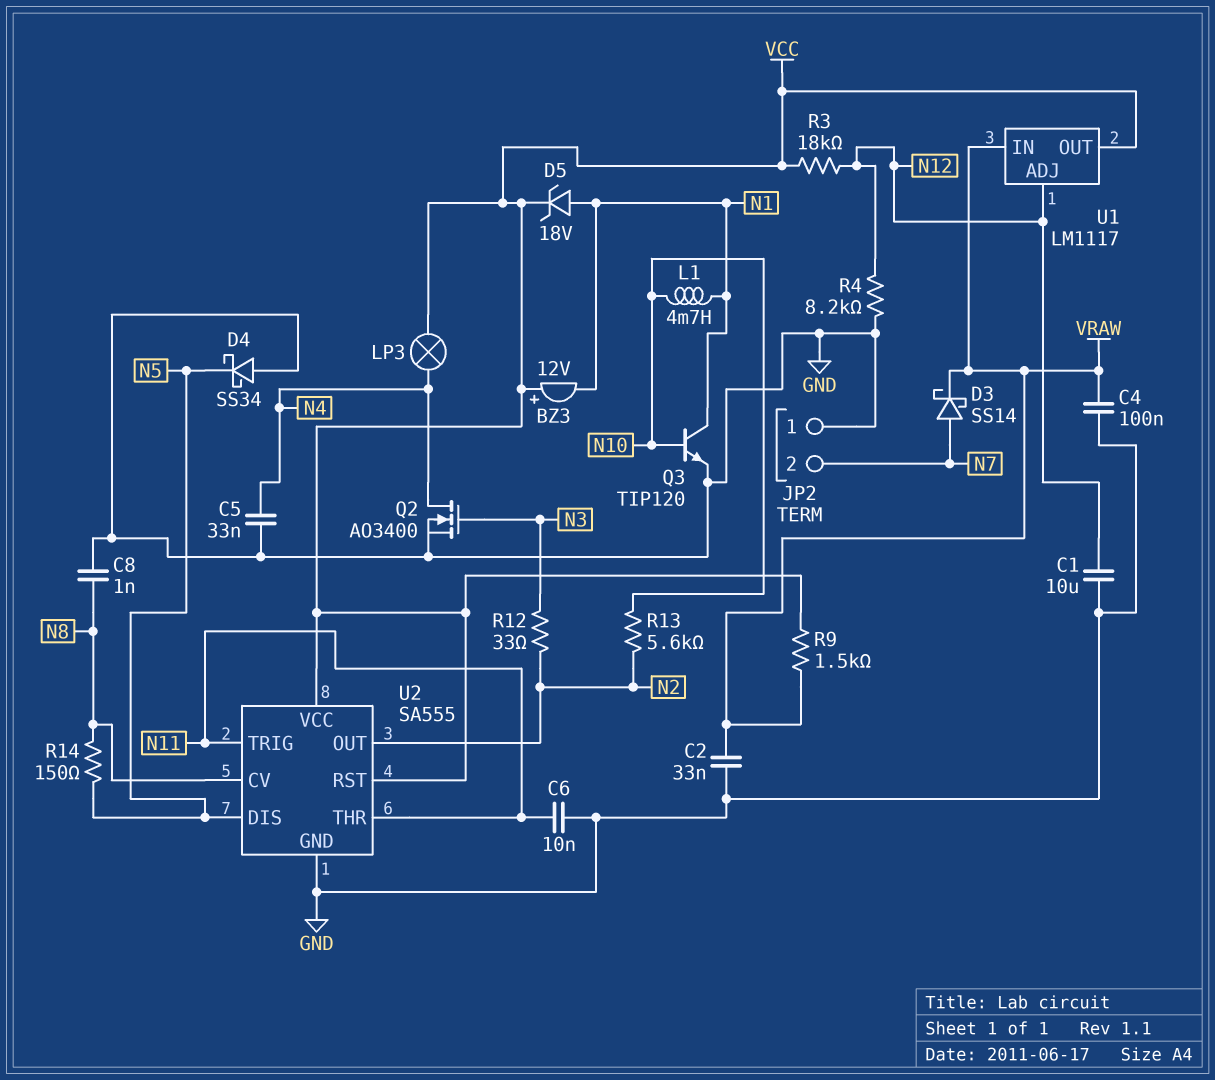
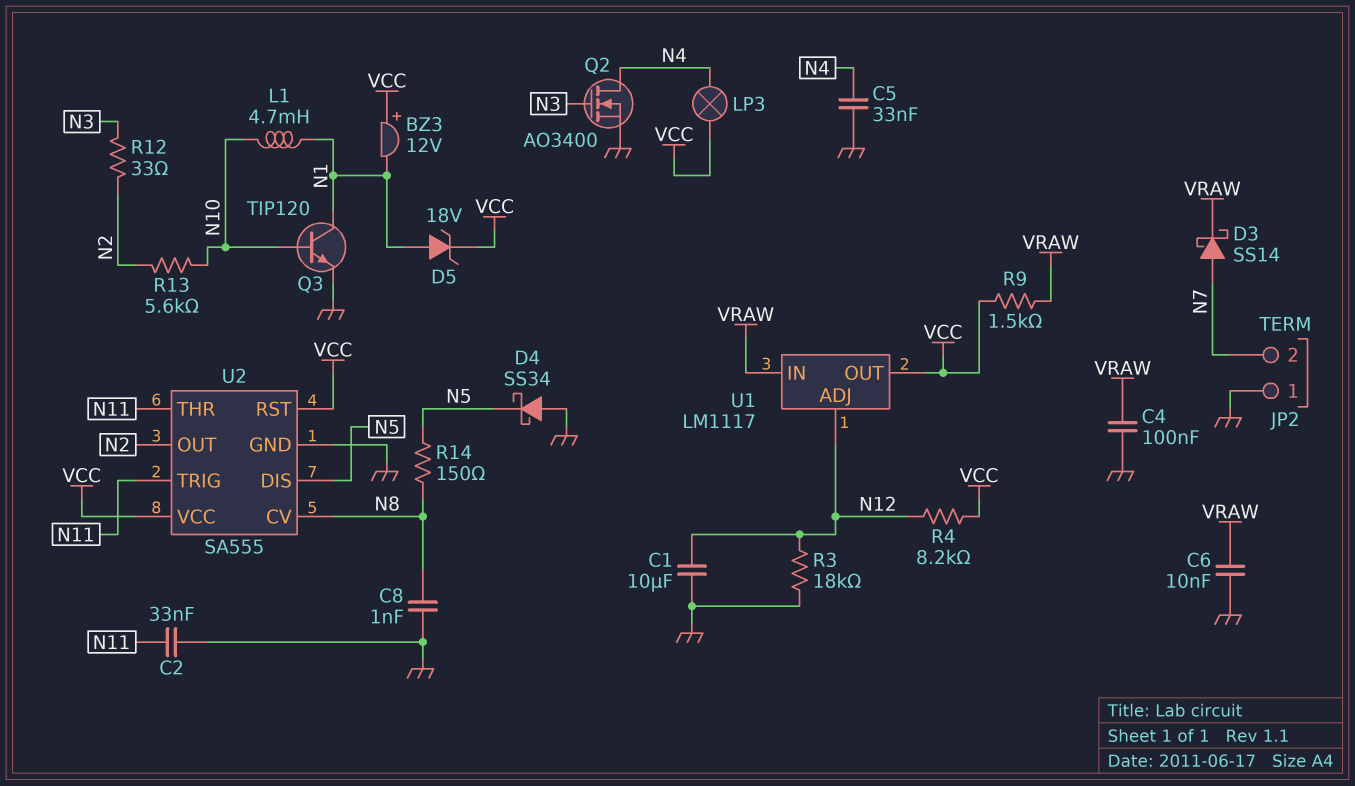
C2: 33nF (GND, VRAW) -> 33nF (GND, N11)
C6: 10nF (GND, N11) -> 10nF (GND, VRAW)
R3: 18k (N12, VCC) -> 18k (GND, N12)
R4: 8.2k (GND, N12) -> 8.2k (N12, VCC)

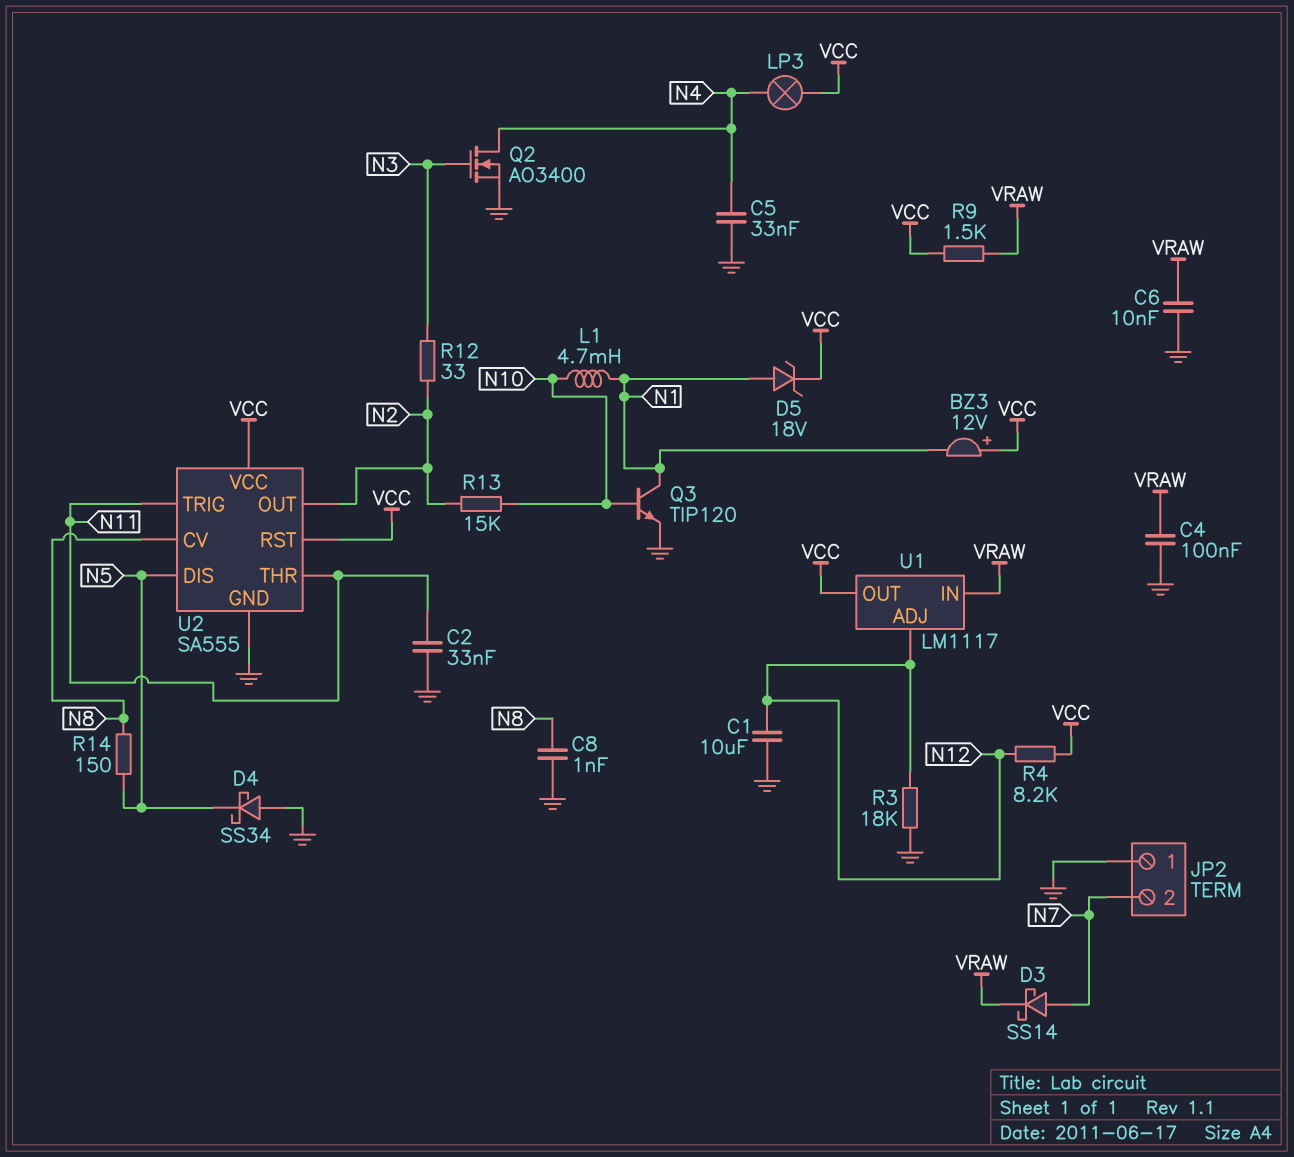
R13: 5.6k (N2, N10) -> 15k (N2, N10)

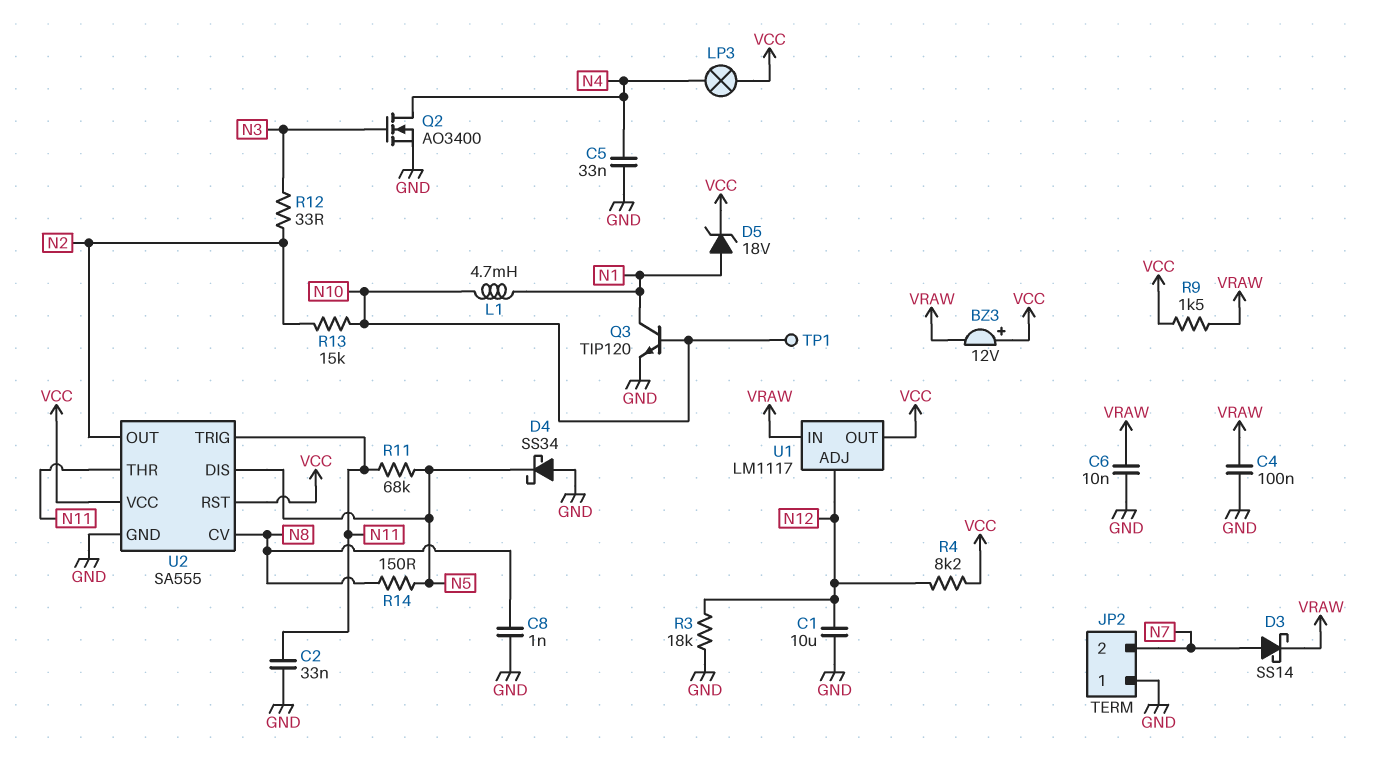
BZ3: buzzer 12V (plus VCC, minus N1) -> buzzer 12V (plus VCC, minus VRAW)
R11: none -> 68k (N5, N11)
TP1: none -> test point (N10)

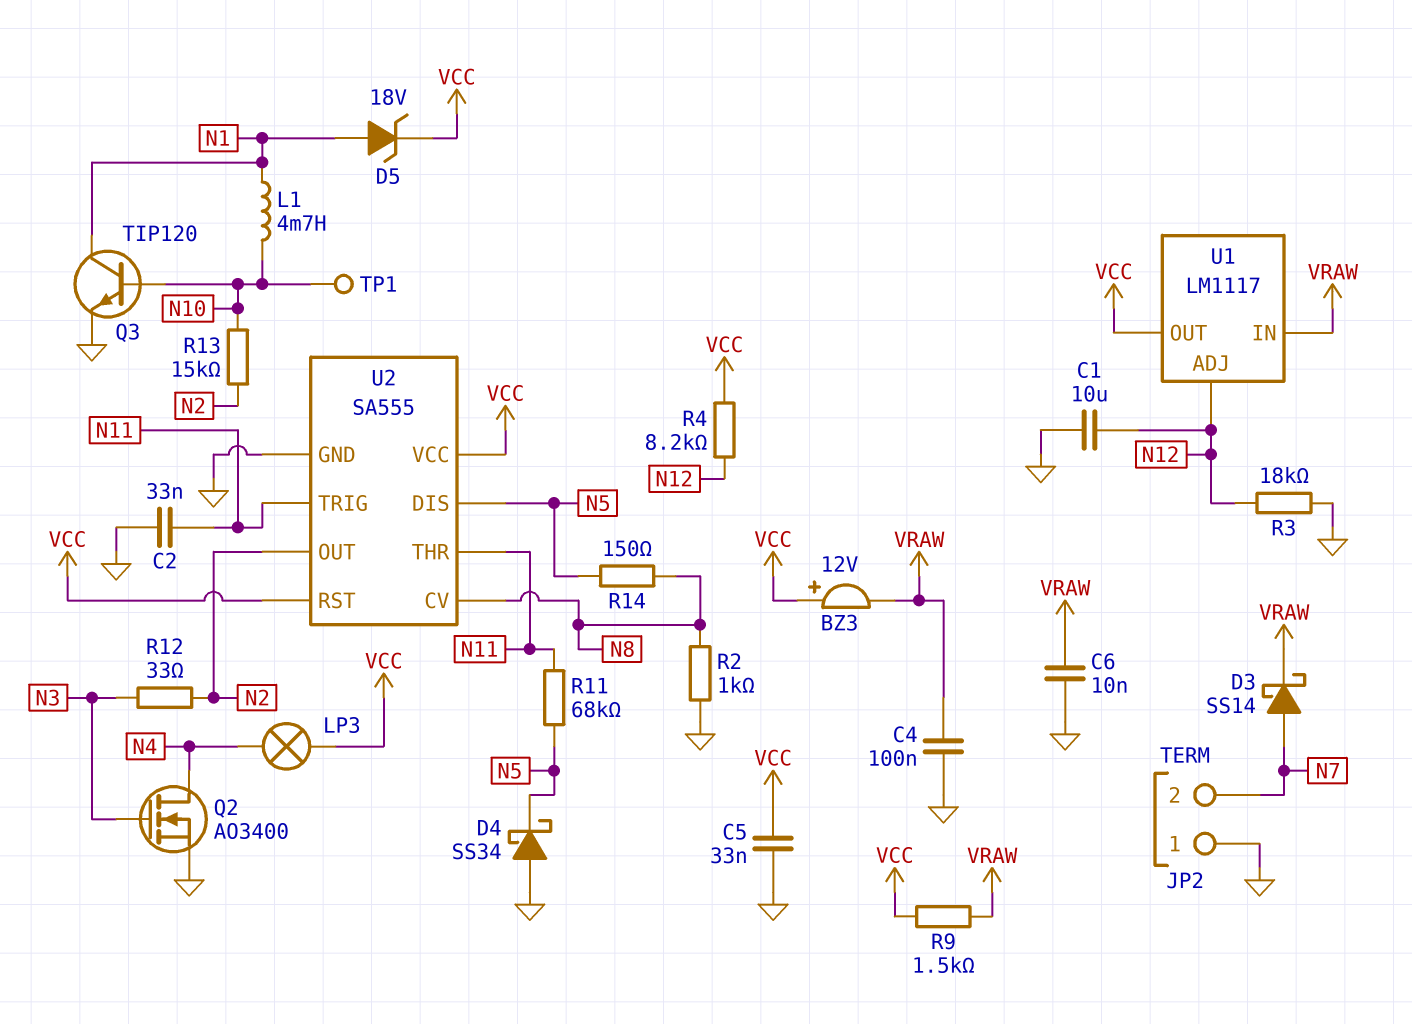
C5: 33nF (GND, N4) -> 33nF (GND, VCC)
C8: 1nF (GND, N8) -> none
R2: none -> 1k (GND, N8)

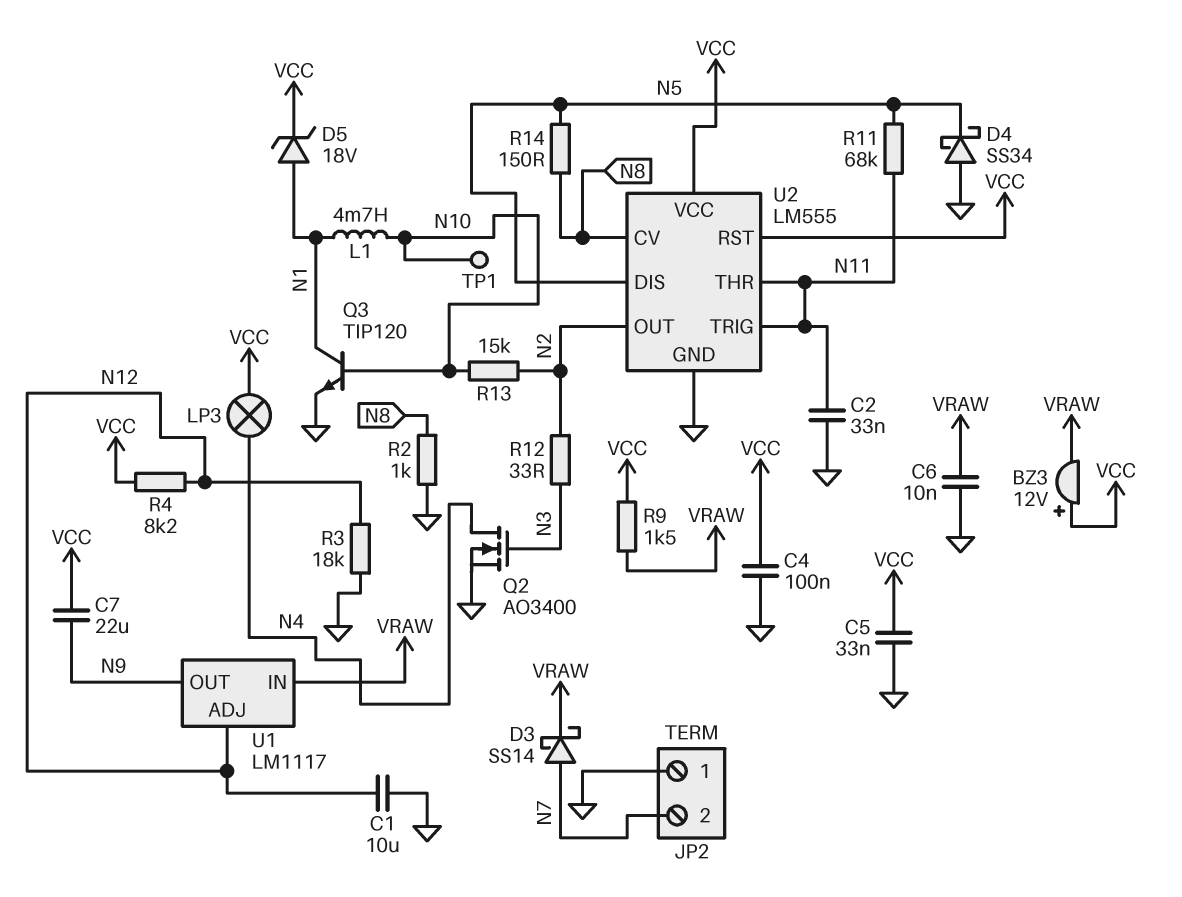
C4: 100nF (GND, VRAW) -> 100nF (GND, VCC)
C7: none -> 22uF (N9, VCC)
U1 pin OUT: VCC -> N9
U2: SA555 -> LM555

